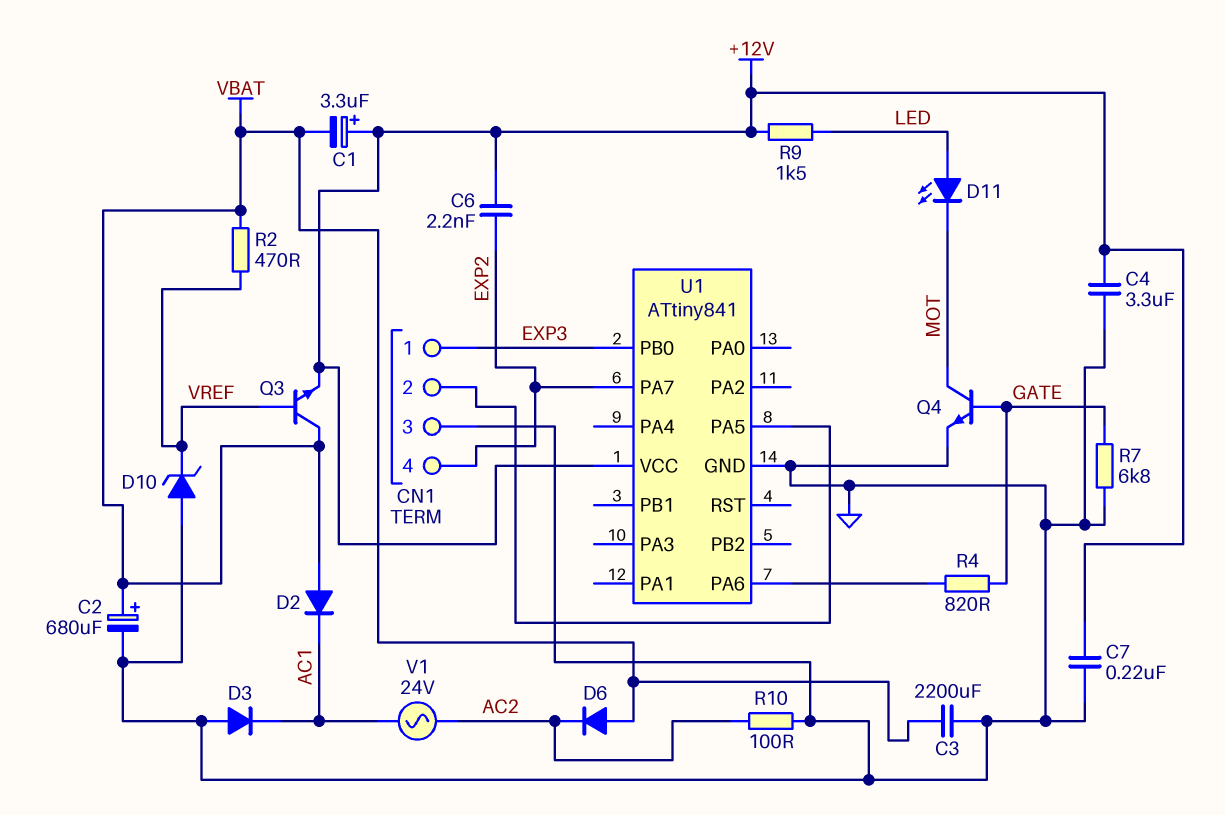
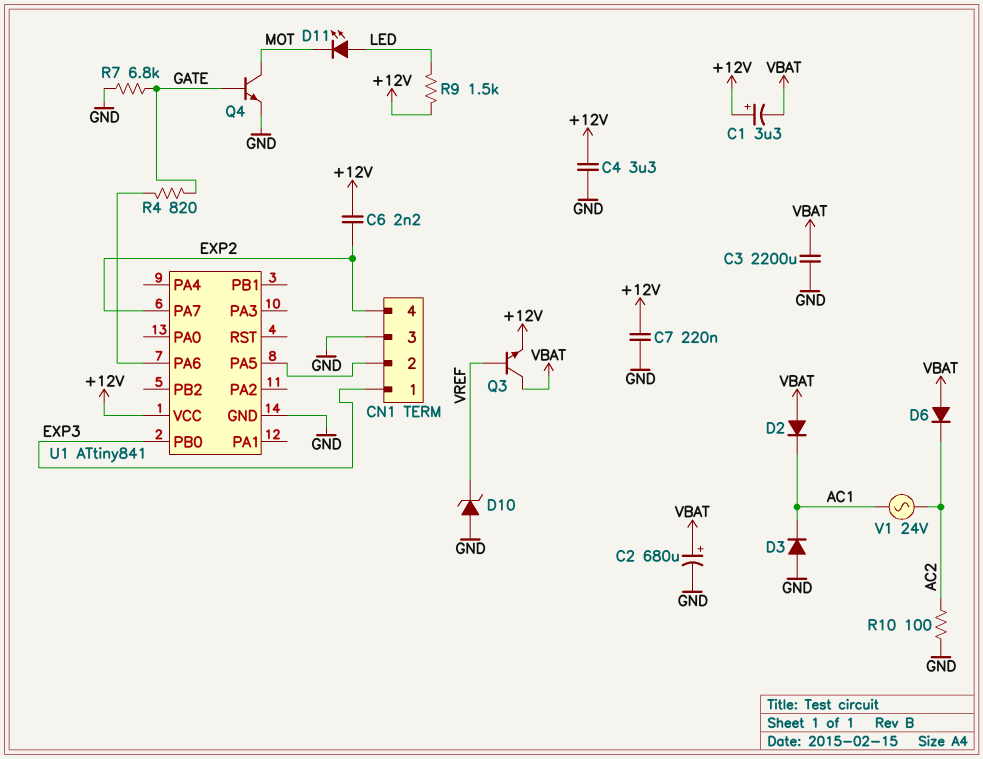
R2: 470 (VBAT, VREF) -> none

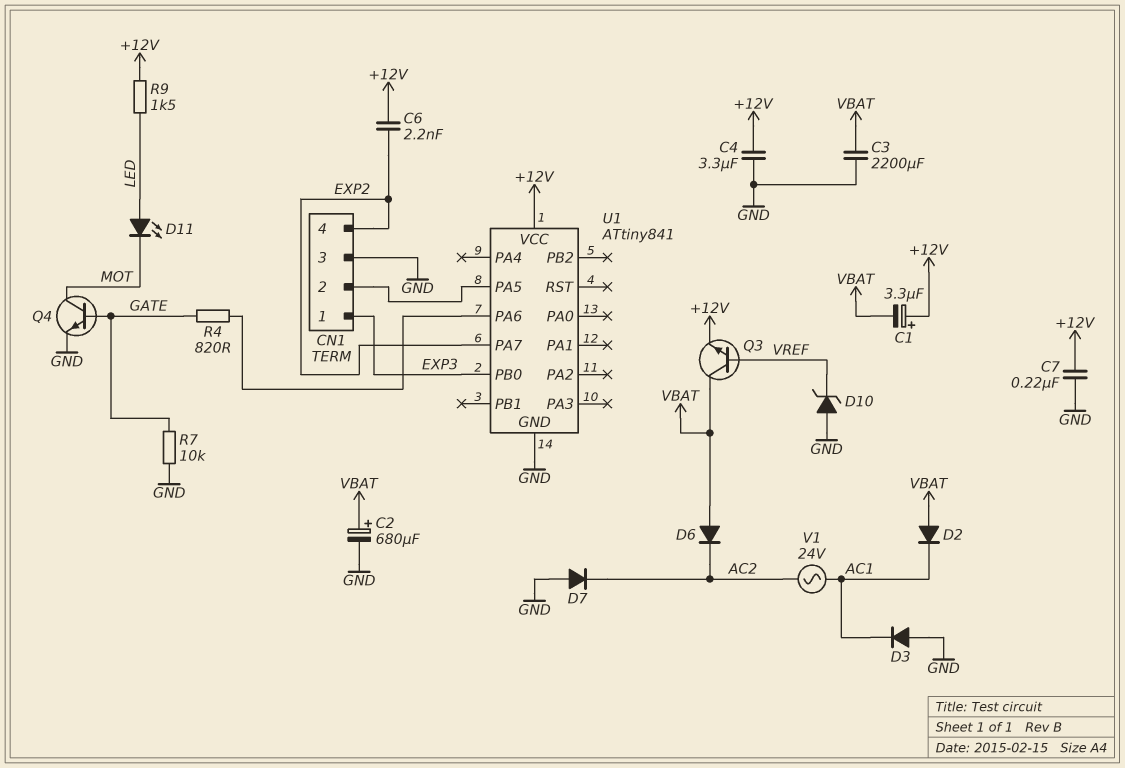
D7: none -> diode (A GND, K AC2)
R7: 6.8k (GATE, GND) -> 10k (GATE, GND)
R10: 100 (AC2, GND) -> none

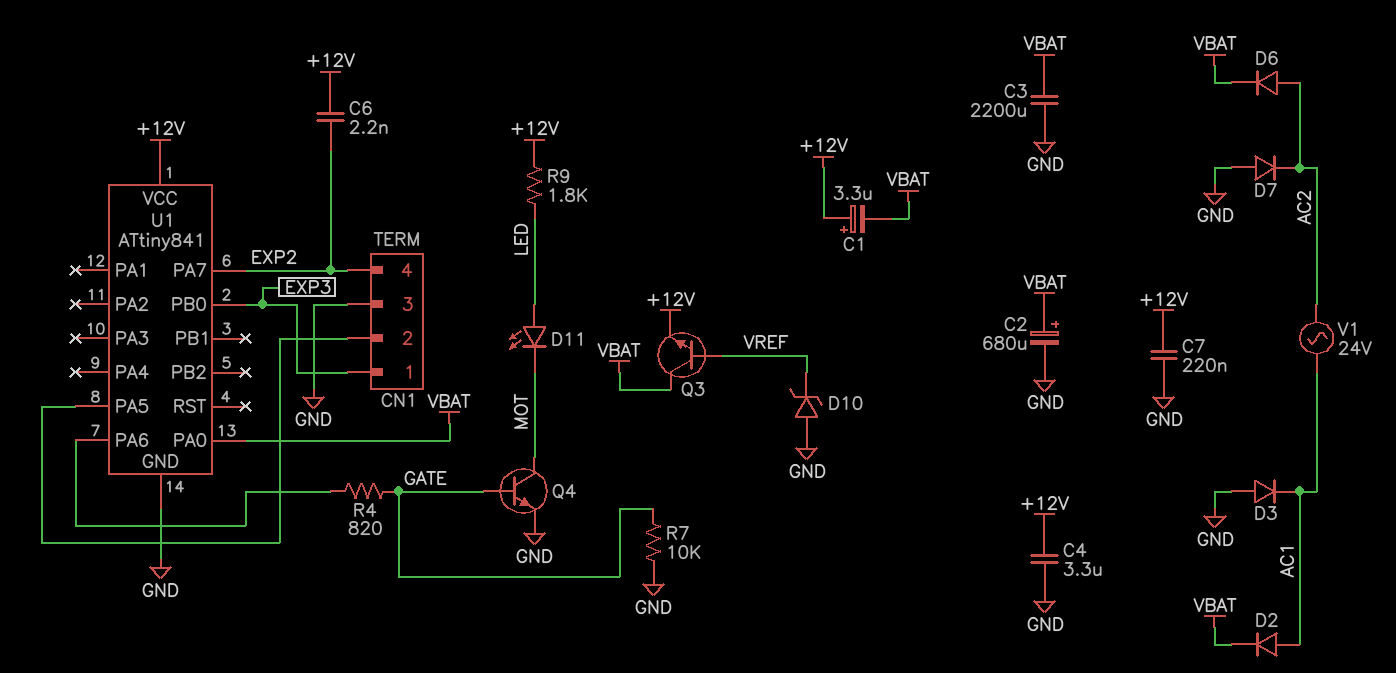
D2: diode (A VBAT, K AC1) -> diode (A AC1, K VBAT)
D6: diode (A VBAT, K AC2) -> diode (A AC2, K VBAT)
R9: 1.5k (+12V, LED) -> 1.8k (+12V, LED)
U1 pin PA0: none -> VBAT

